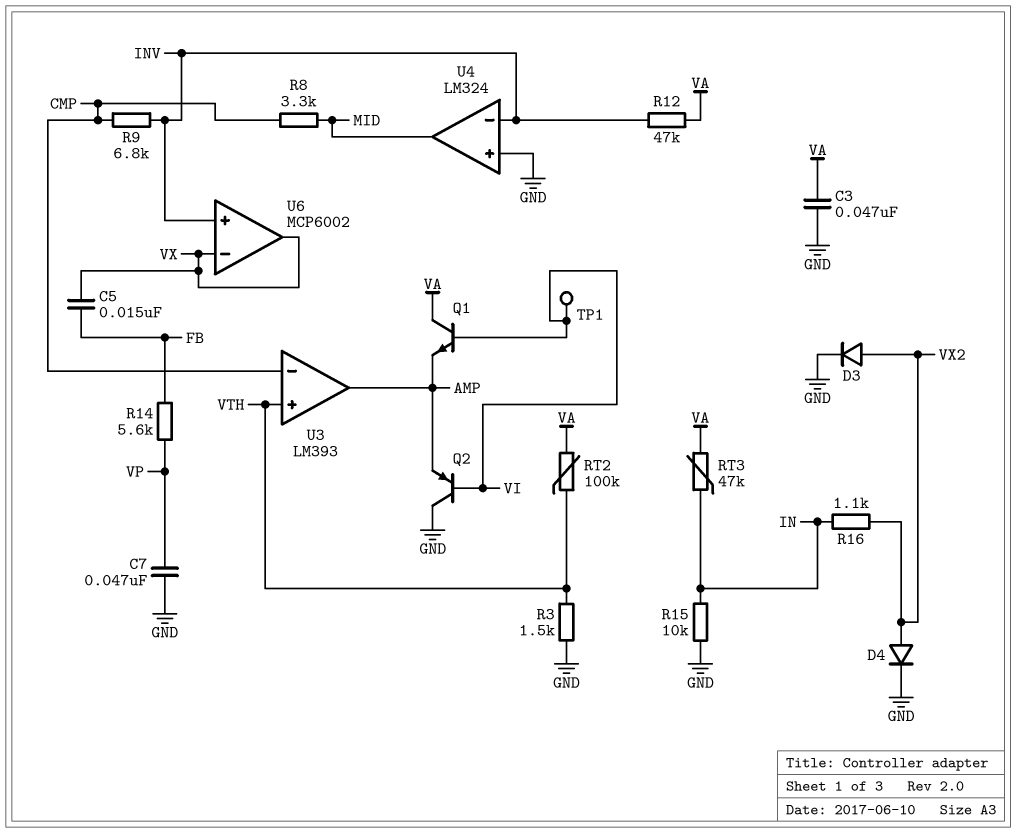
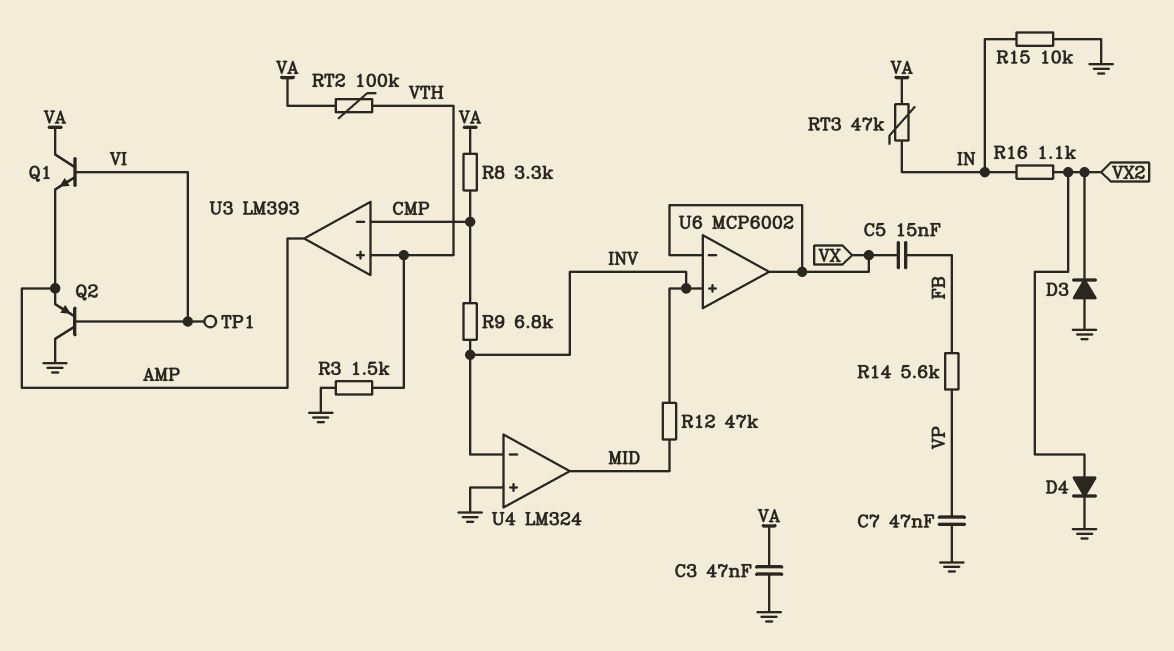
D3: diode (A VX2, K GND) -> diode (A GND, K VX2)
R8: 3.3k (CMP, MID) -> 3.3k (CMP, VA)
R12: 47k (INV, VA) -> 47k (INV, MID)

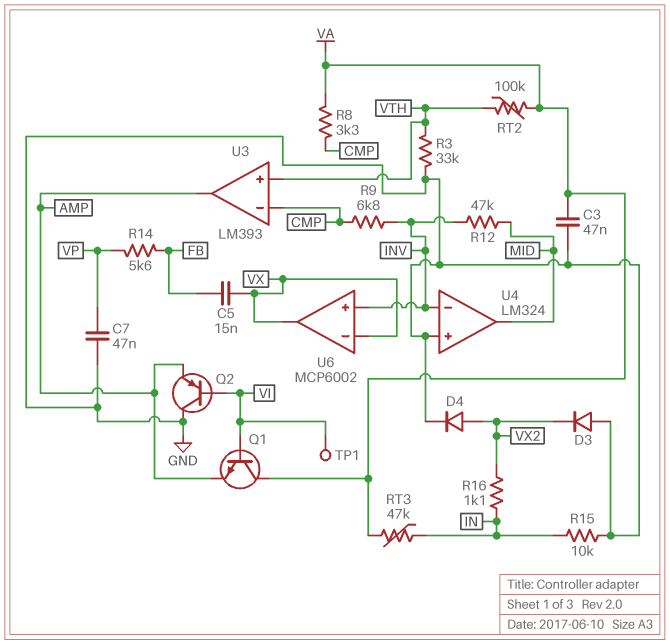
R3: 1.5k (GND, VTH) -> 33k (GND, VTH)

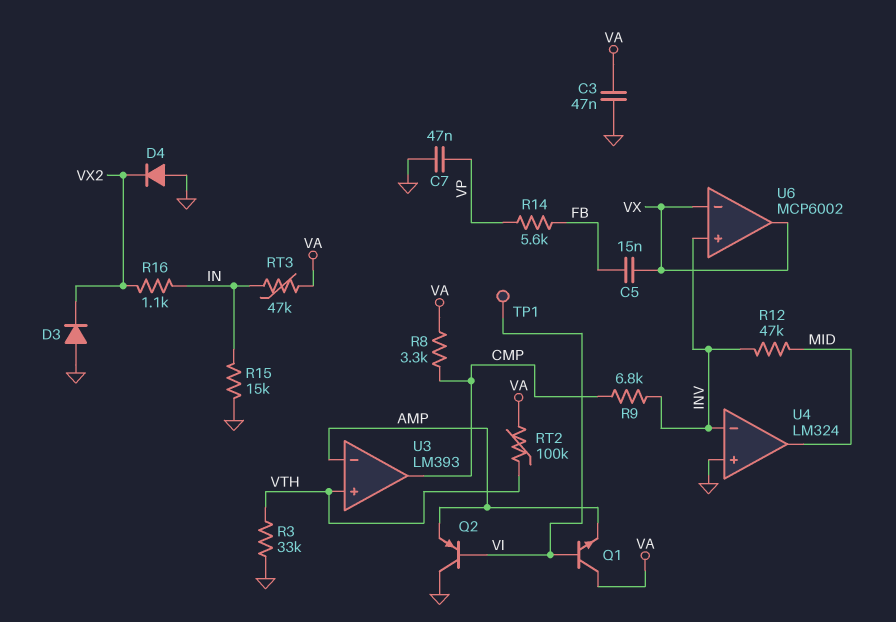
D4: diode (A VX2, K GND) -> diode (A GND, K VX2)
R15: 10k (GND, IN) -> 15k (GND, IN)
U3 pin in-: CMP -> AMP
U3 pin out: AMP -> CMP

